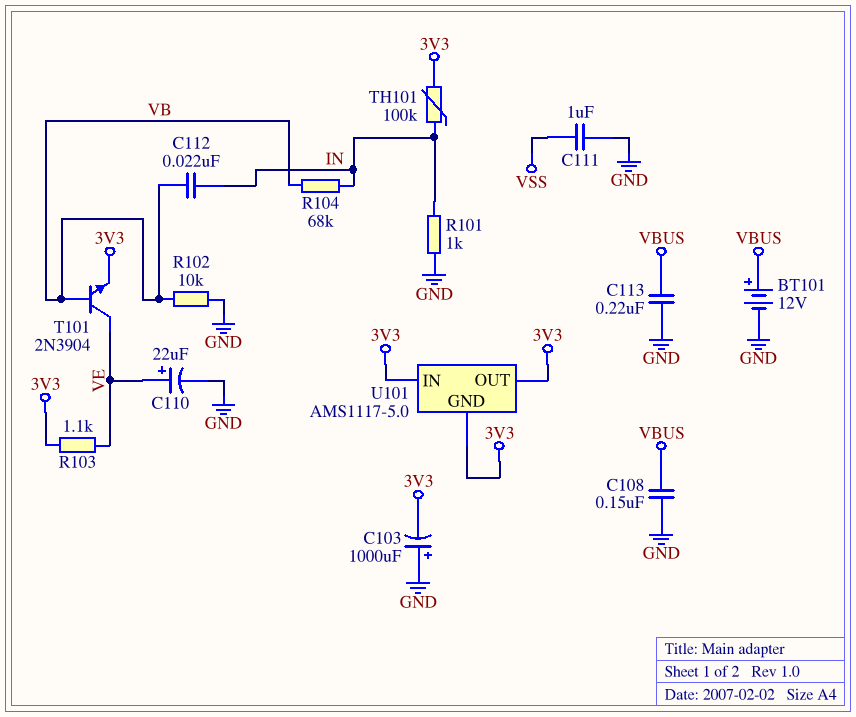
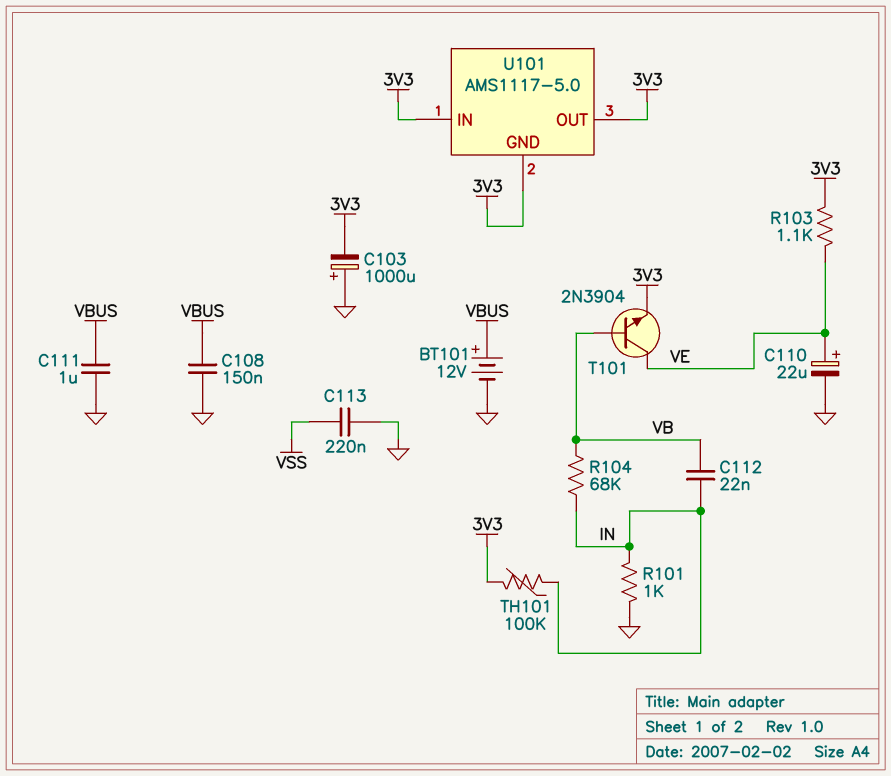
C111: 1uF (GND, VSS) -> 1uF (GND, VBUS)
C113: 220nF (GND, VBUS) -> 220nF (GND, VSS)
R102: 10k (GND, VB) -> none

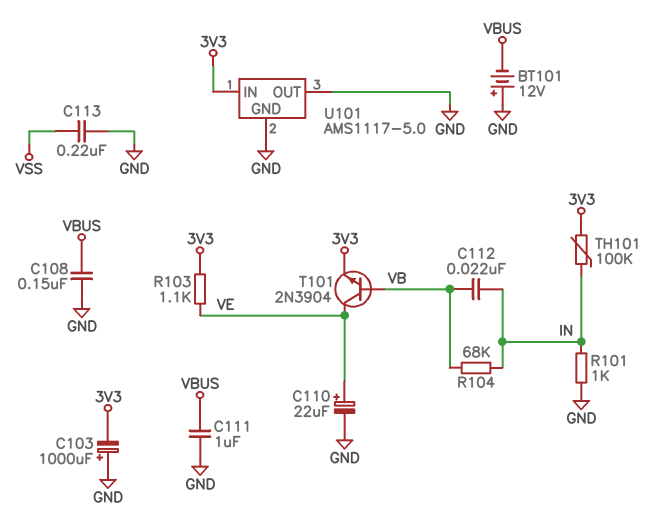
BT101: 12V (plus VBUS, minus GND) -> 12V (plus GND, minus VBUS)
U101 pin GND: 3V3 -> GND
U101 pin OUT: 3V3 -> GND

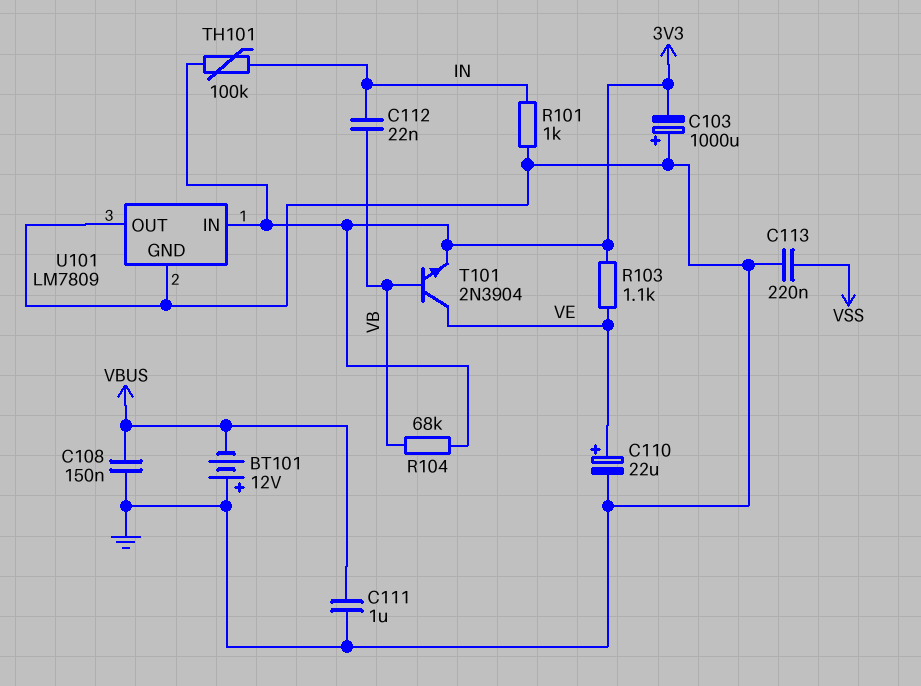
R104: 68k (IN, VB) -> 68k (3V3, VB)
U101: AMS1117-5.0 -> LM7809

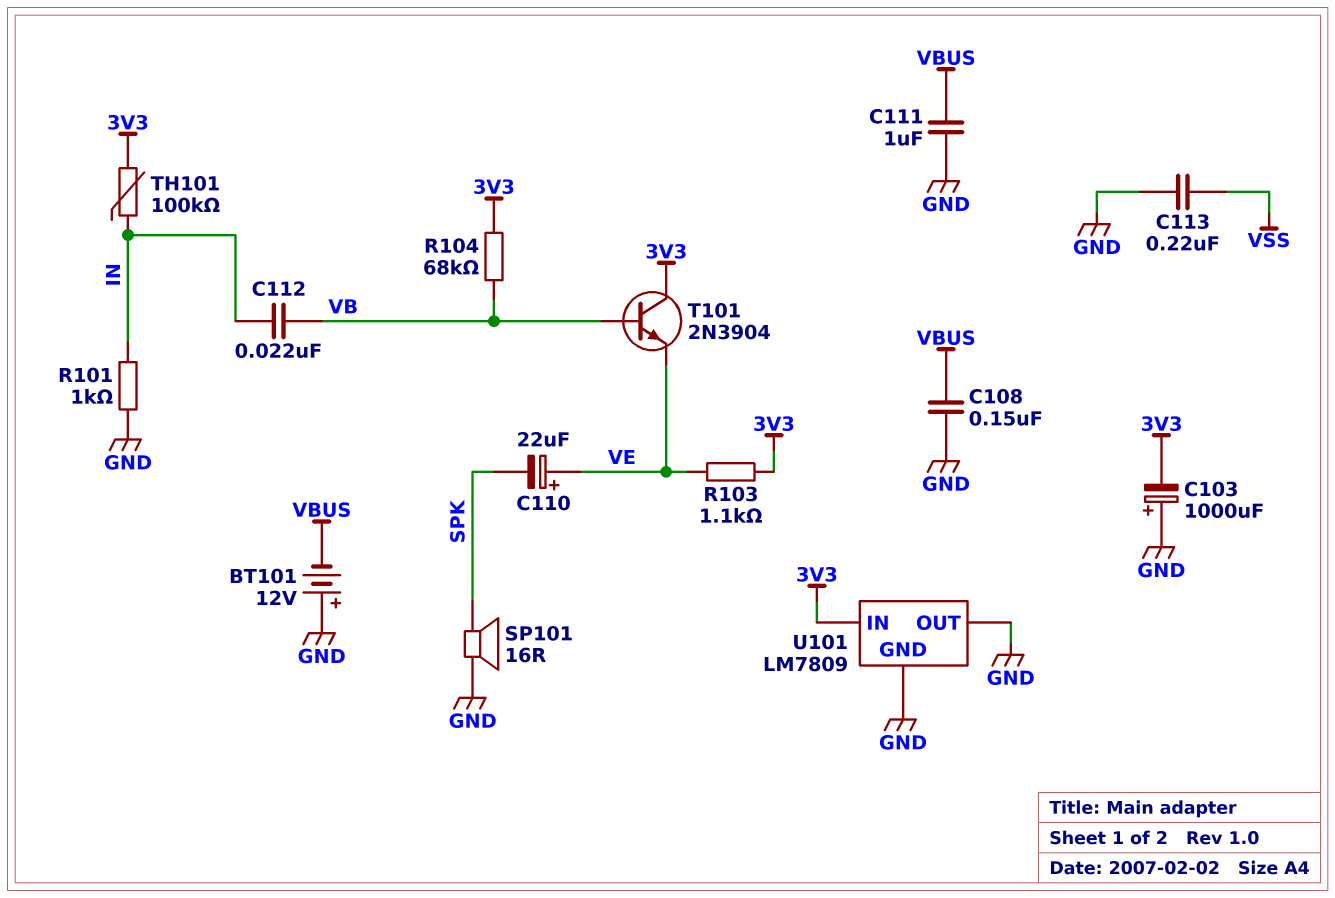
C110: 22uF (plus VE, minus GND) -> 22uF (plus VE, minus SPK)
SP101: none -> speaker 16R (GND, SPK)
T101: NPN 2N3904 (B VB, C VE, E 3V3) -> NPN 2N3904 (B VB, C 3V3, E VE)

